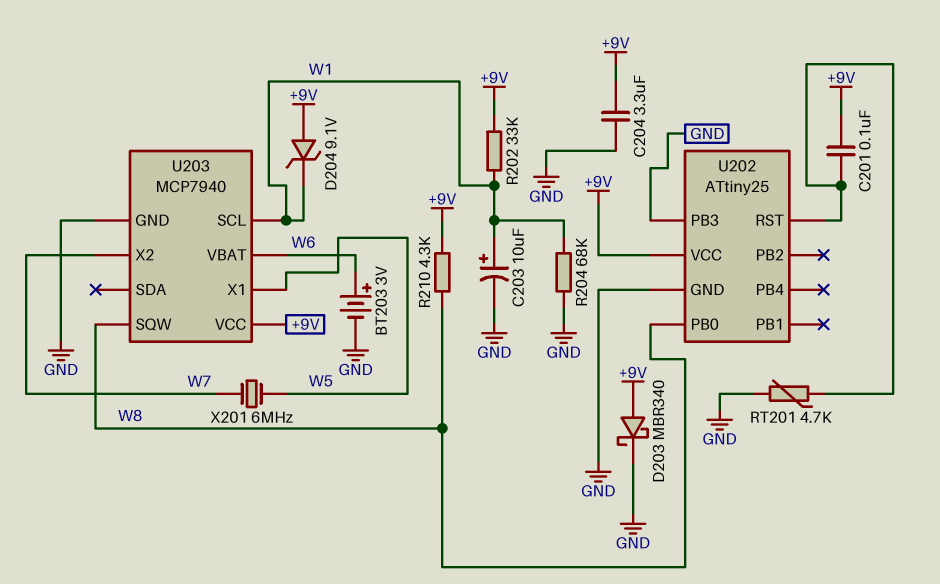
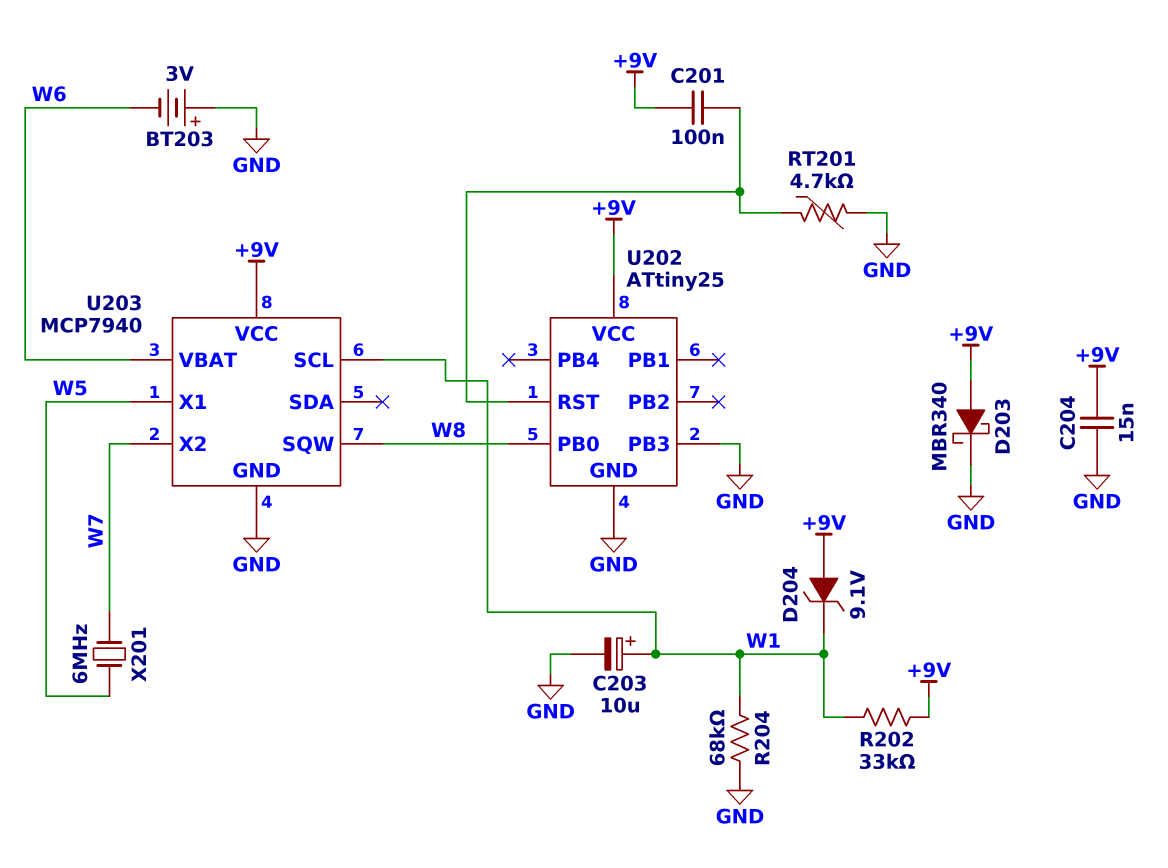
BT203: 3V (plus W6, minus GND) -> 3V (plus GND, minus W6)
C204: 3.3uF (+9V, GND) -> 15nF (+9V, GND)
R210: 4.3k (+9V, W8) -> none

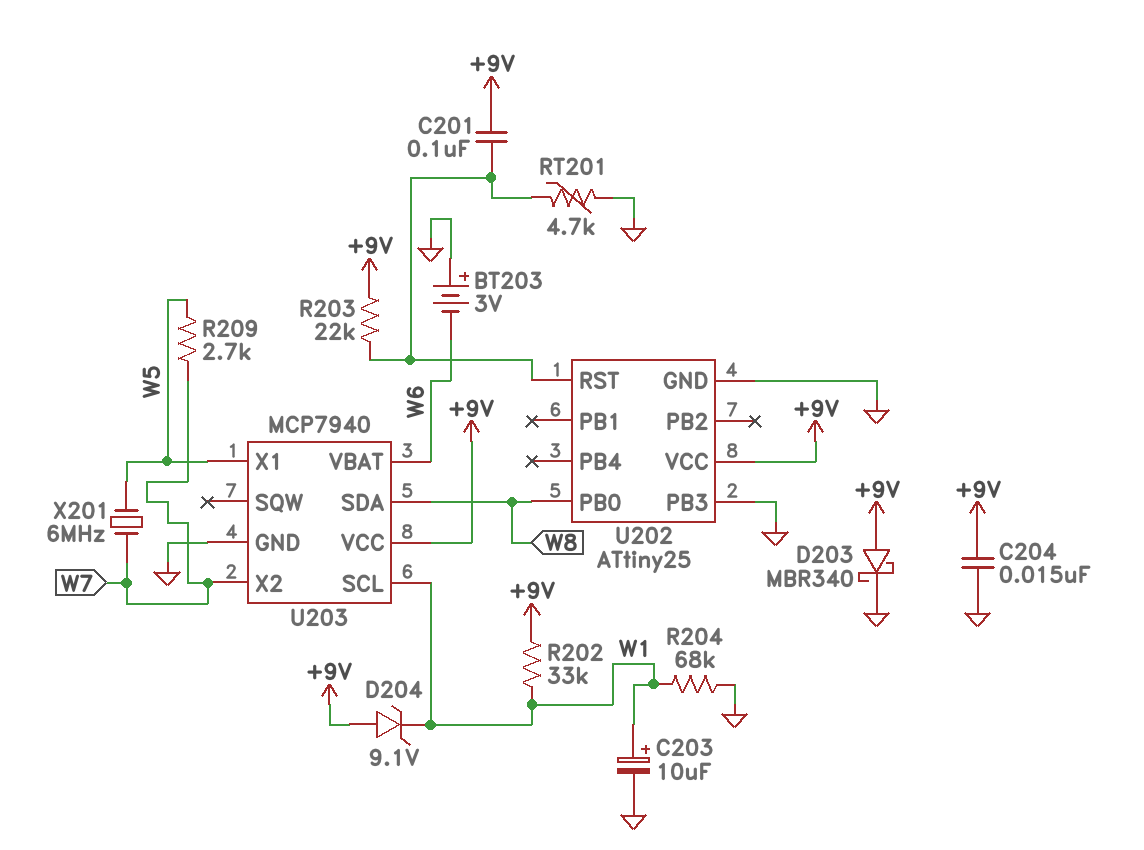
R203: none -> 22k (+9V, U202/RST)
R209: none -> 2.7k (W5, W7)
U203 pin SDA: none -> W8
U203 pin SQW: W8 -> none

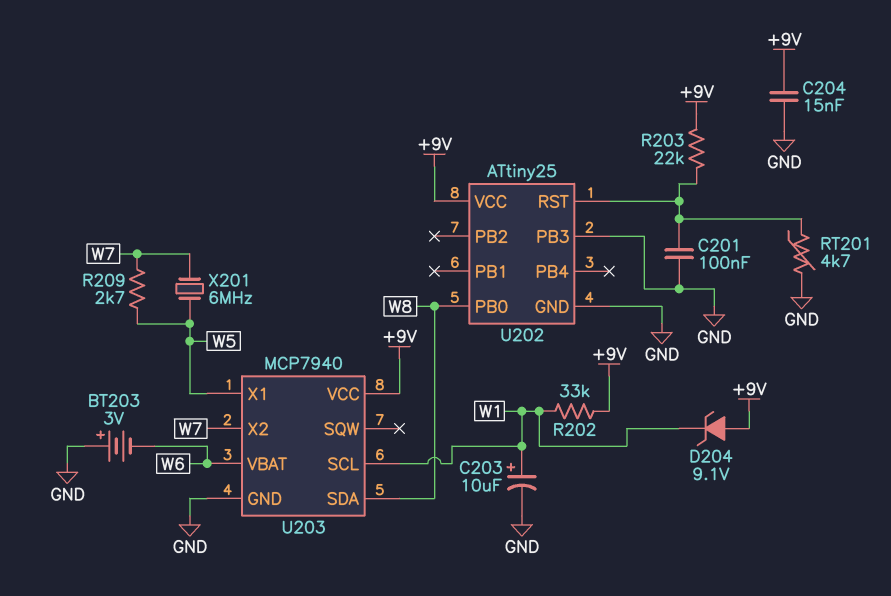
C201: 100nF (+9V, U202/RST) -> 100nF (GND, U202/RST)
D203: schottky MBR340 (A +9V, K GND) -> none
R204: 68k (GND, W1) -> none

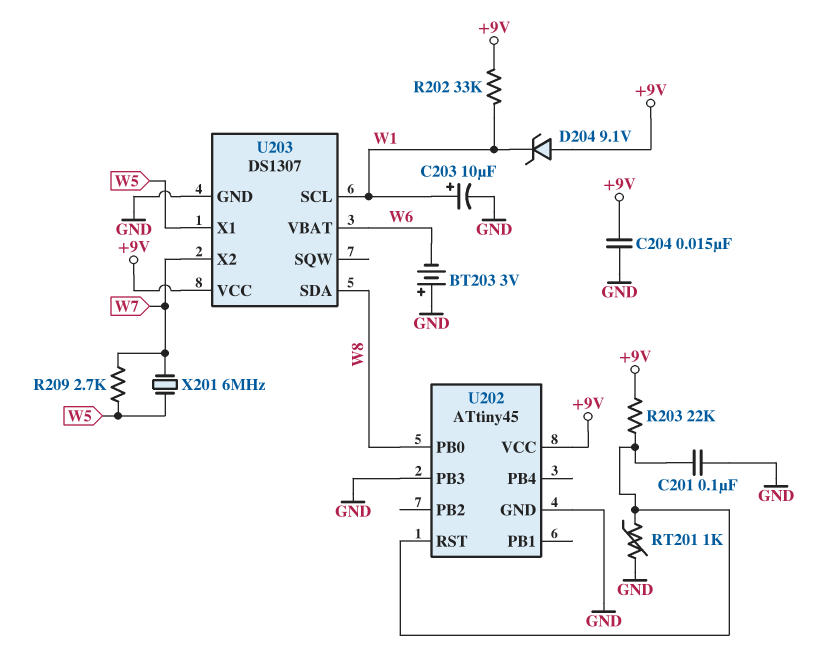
RT201: 4.7k (GND, U202/RST) -> 1k (GND, U202/RST)
U202: ATtiny25 -> ATtiny45
U203: MCP7940 -> DS1307

